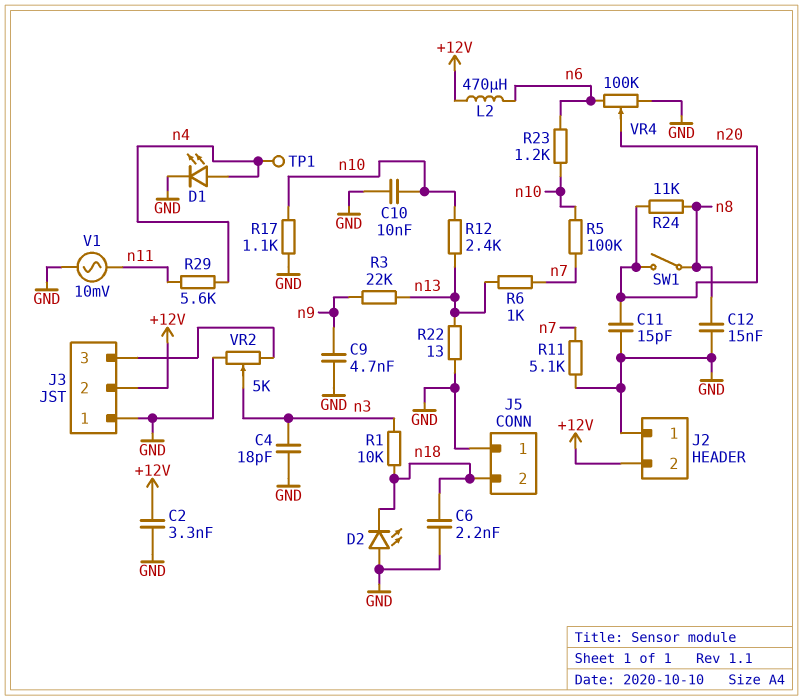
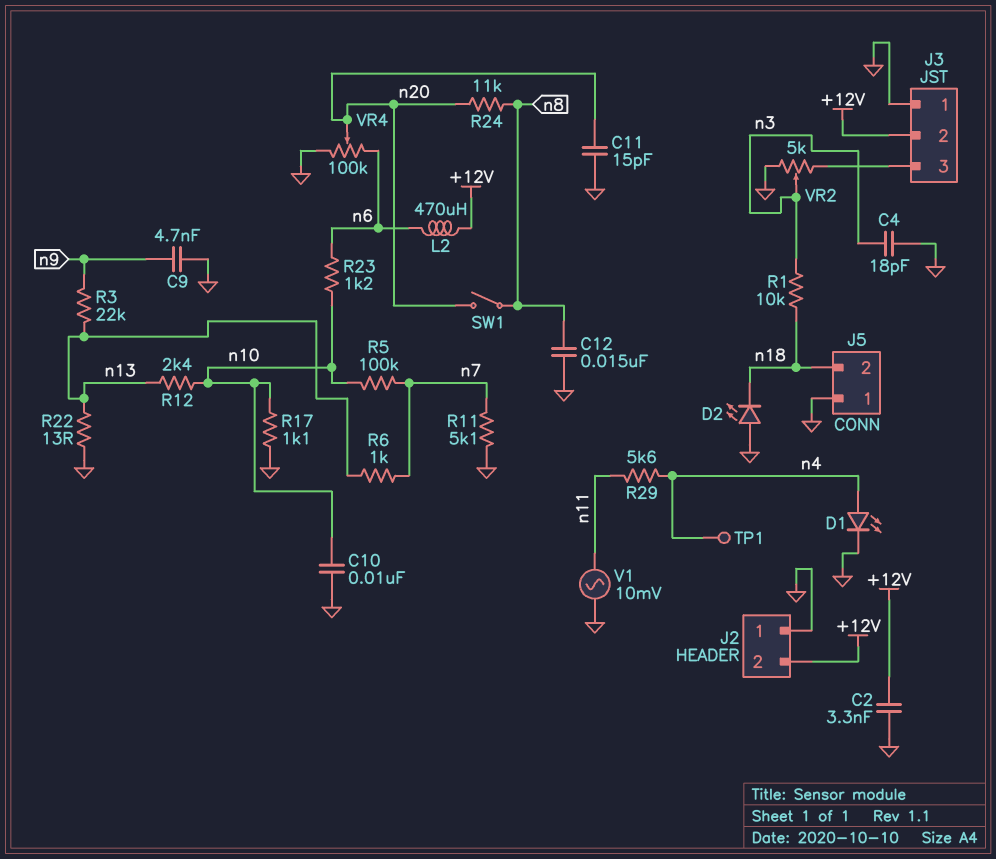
C6: 2.2nF (GND, n18) -> none

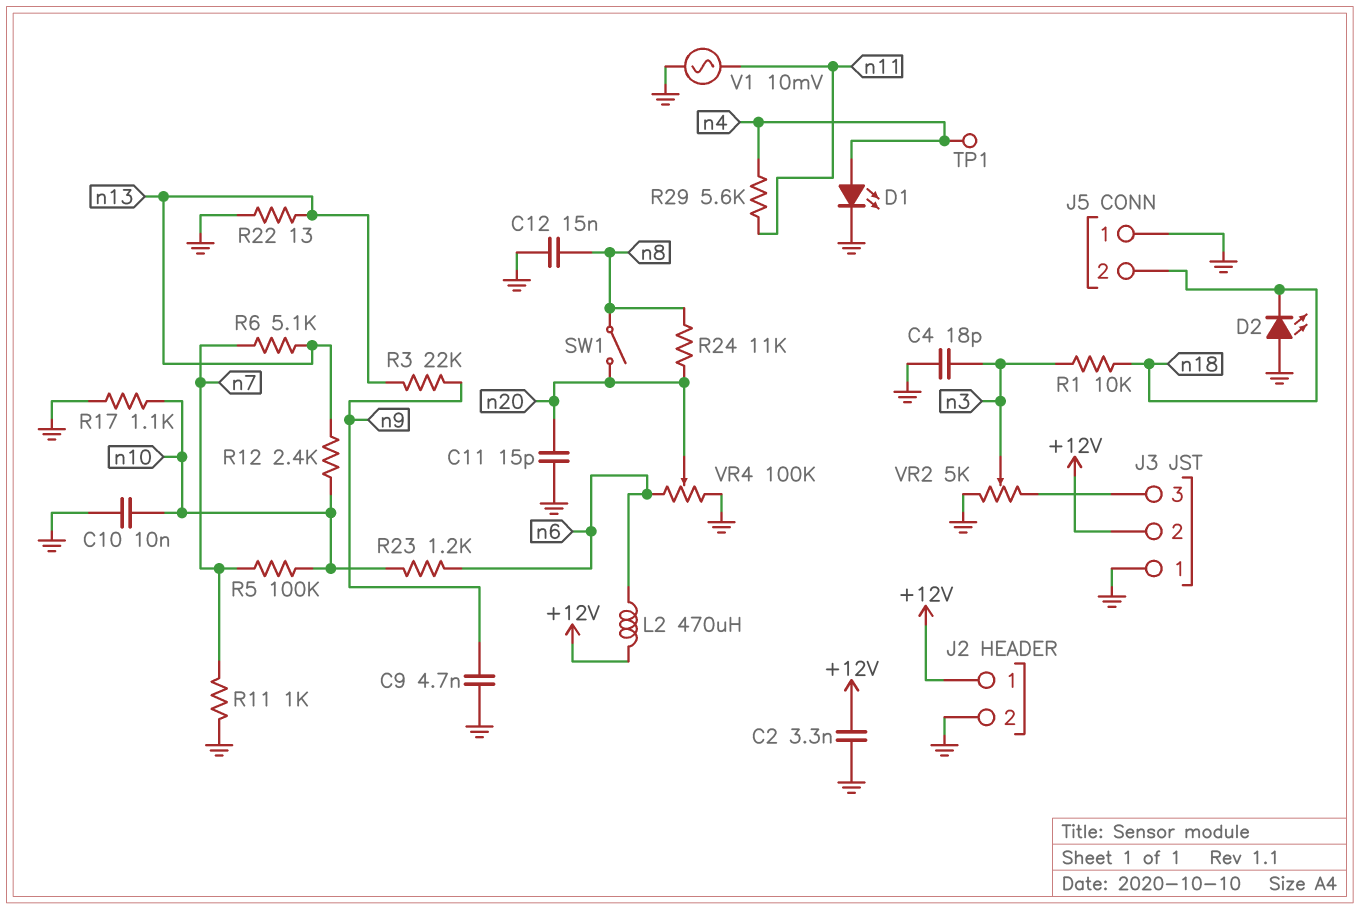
J2 pin 1: GND -> +12V
J2 pin 2: +12V -> GND
R6: 1k (n7, n13) -> 5.1k (n7, n13)
R11: 5.1k (GND, n7) -> 1k (GND, n7)

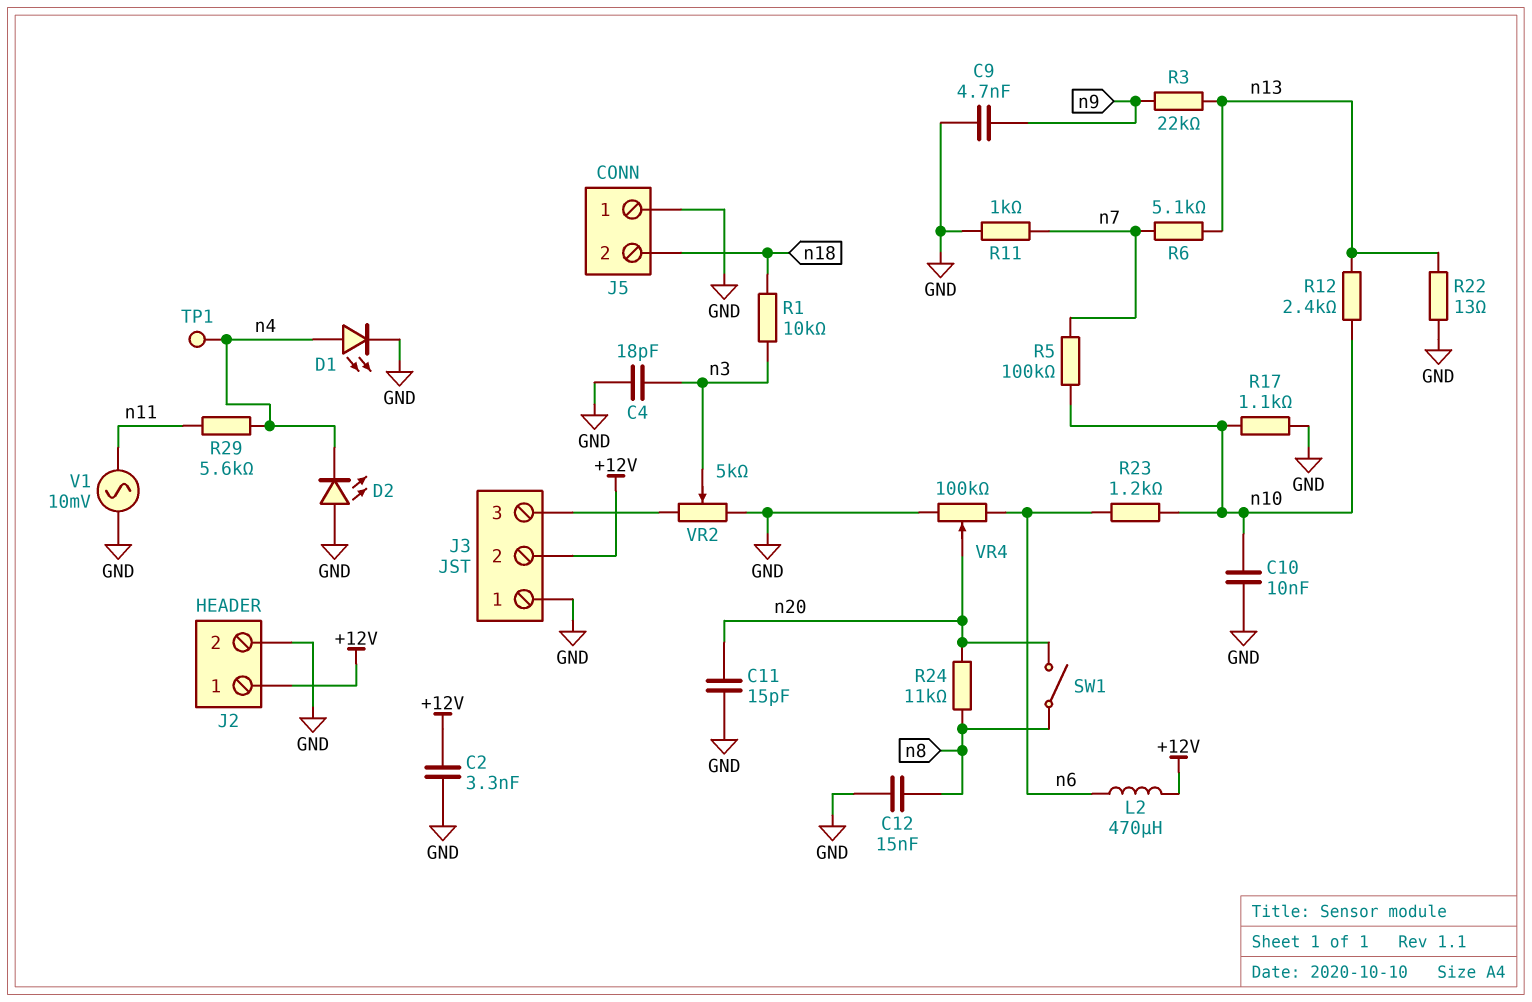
D2: LED (A GND, K n18) -> LED (A GND, K n4)

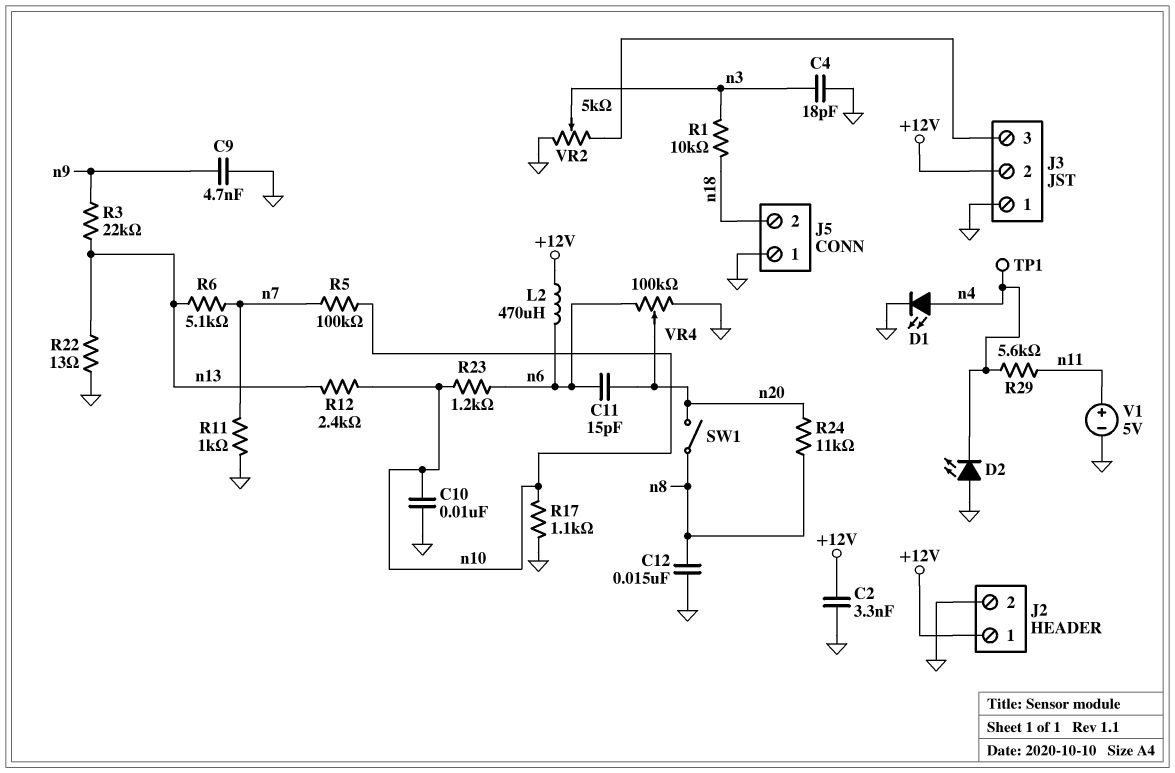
C11: 15pF (GND, n20) -> 15pF (n6, n20)
V1: AC 10mV (GND, n11) -> 5V (plus n11, minus GND)

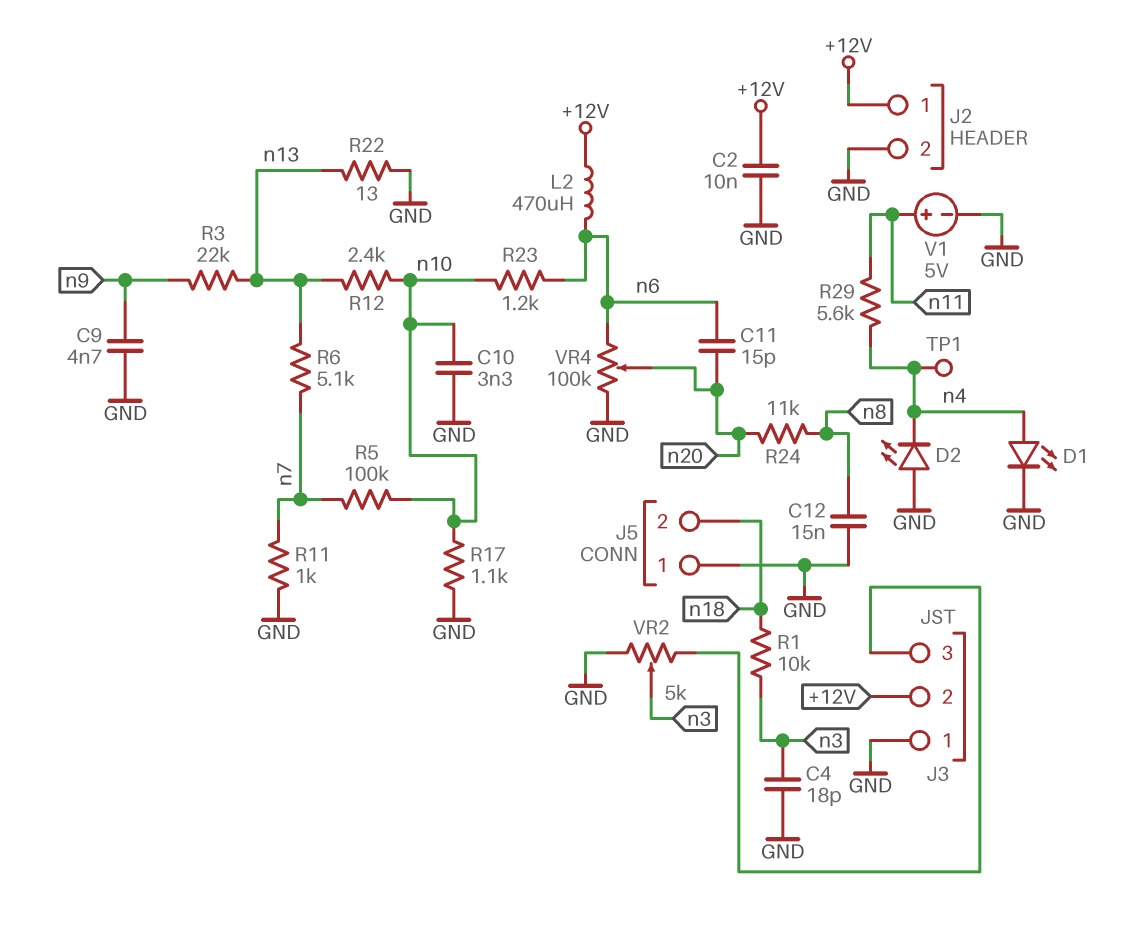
C2: 3.3nF (+12V, GND) -> 10nF (+12V, GND)
C10: 10nF (GND, n10) -> 3.3nF (GND, n10)
SW1: switch (n8, n20) -> none

